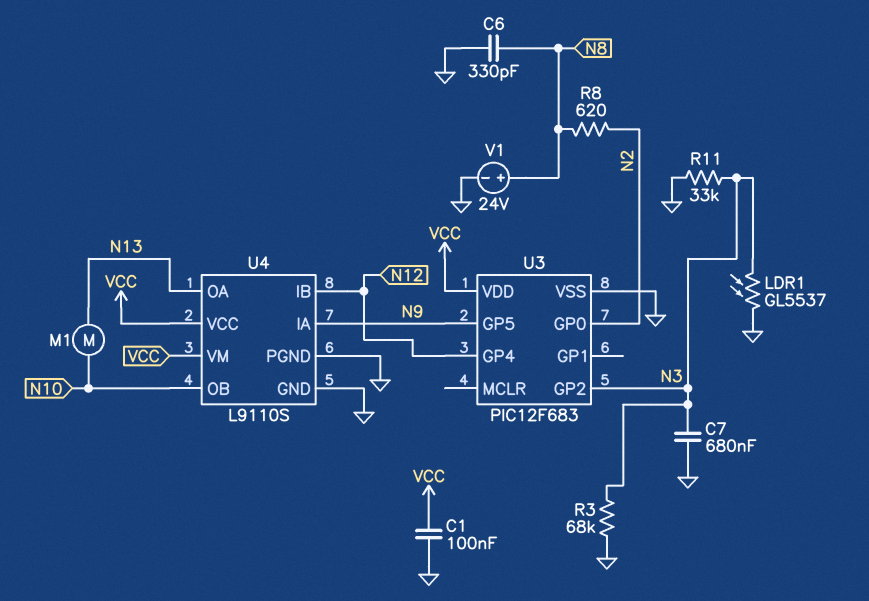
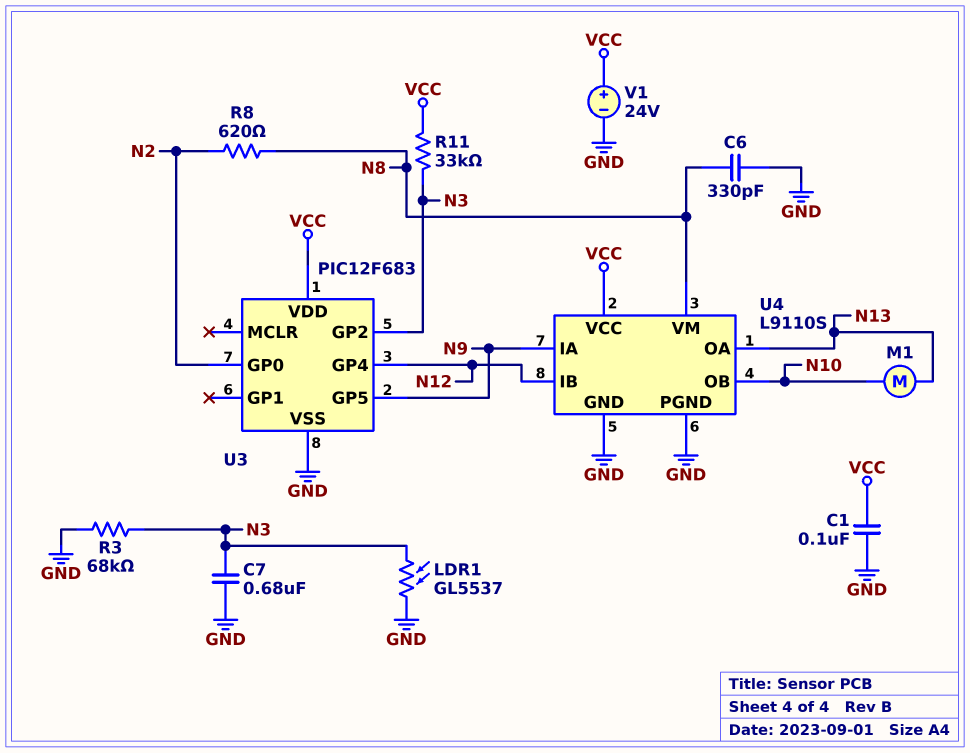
R11: 33k (GND, N3) -> 33k (N3, VCC)
U4 pin VM: VCC -> N8
V1: 24V (plus N8, minus GND) -> 24V (plus VCC, minus GND)

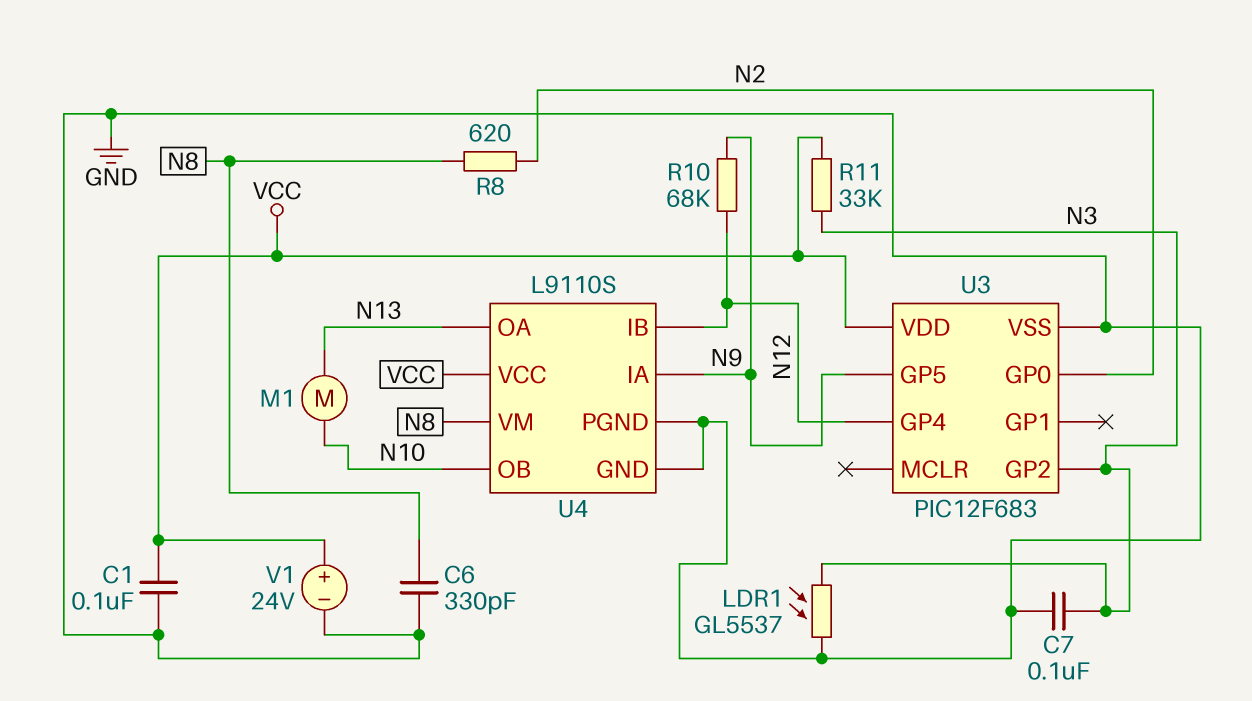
C7: 680nF (GND, N3) -> 100nF (GND, N3)
R3: 68k (GND, N3) -> none
R10: none -> 68k (N9, N12)

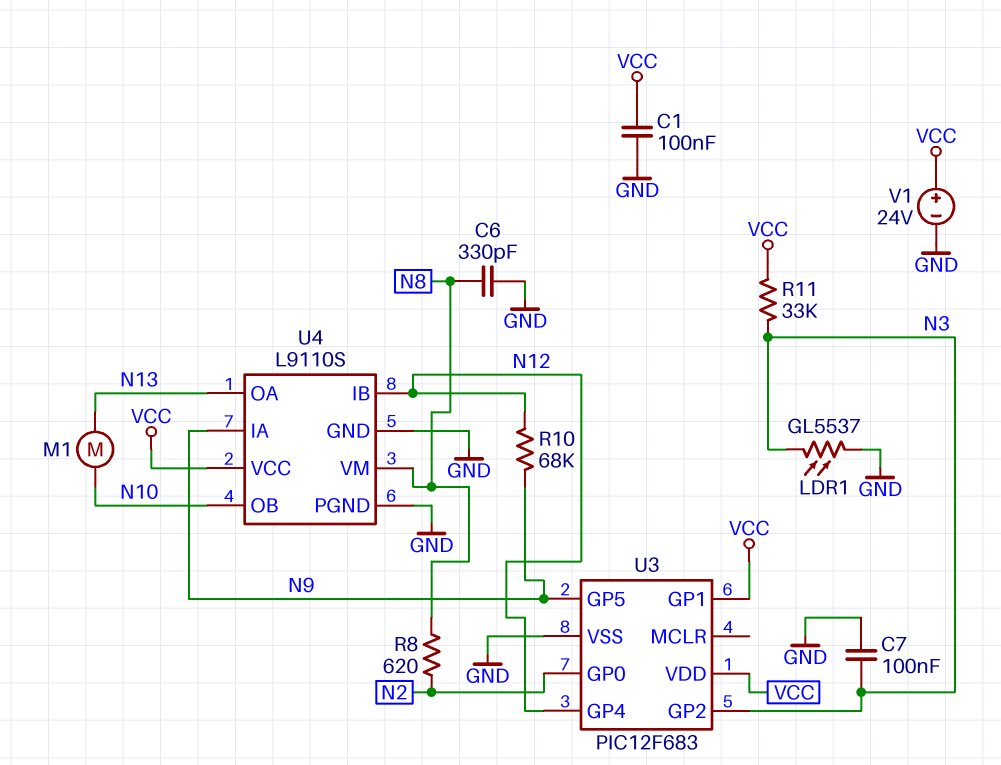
U3 pin GP1: none -> VCC

